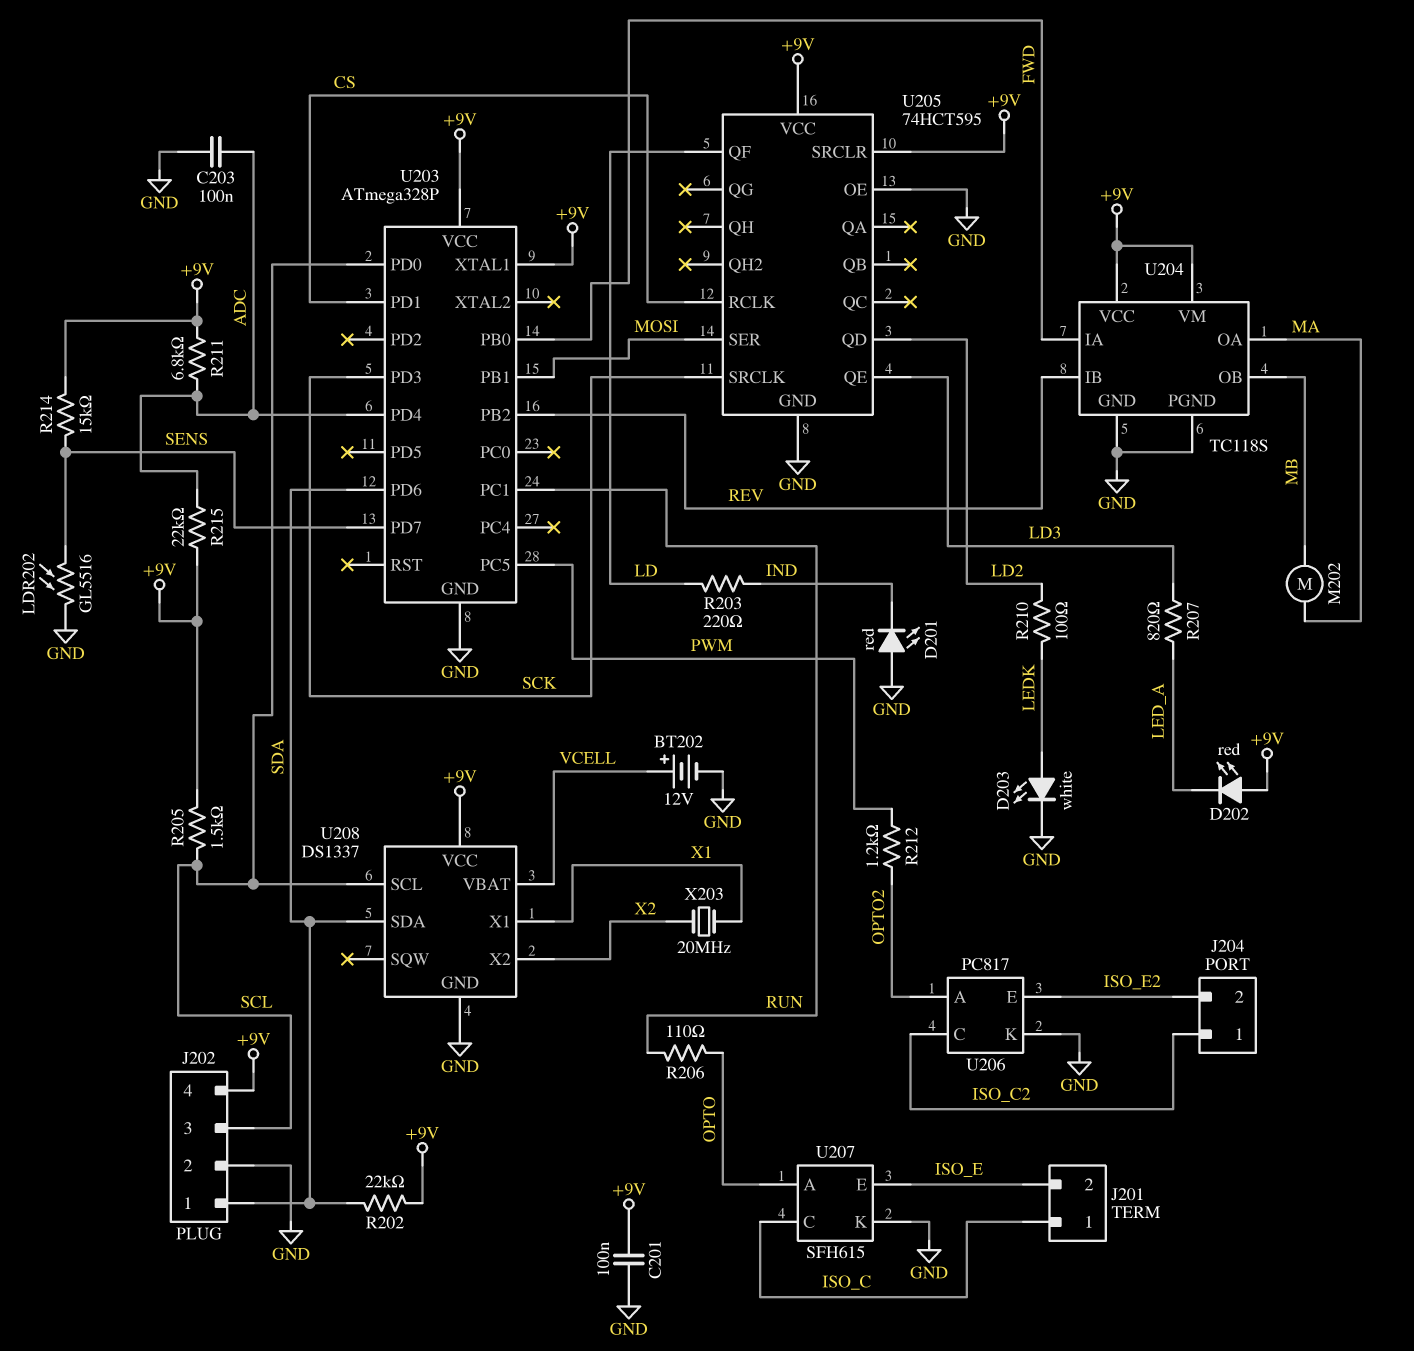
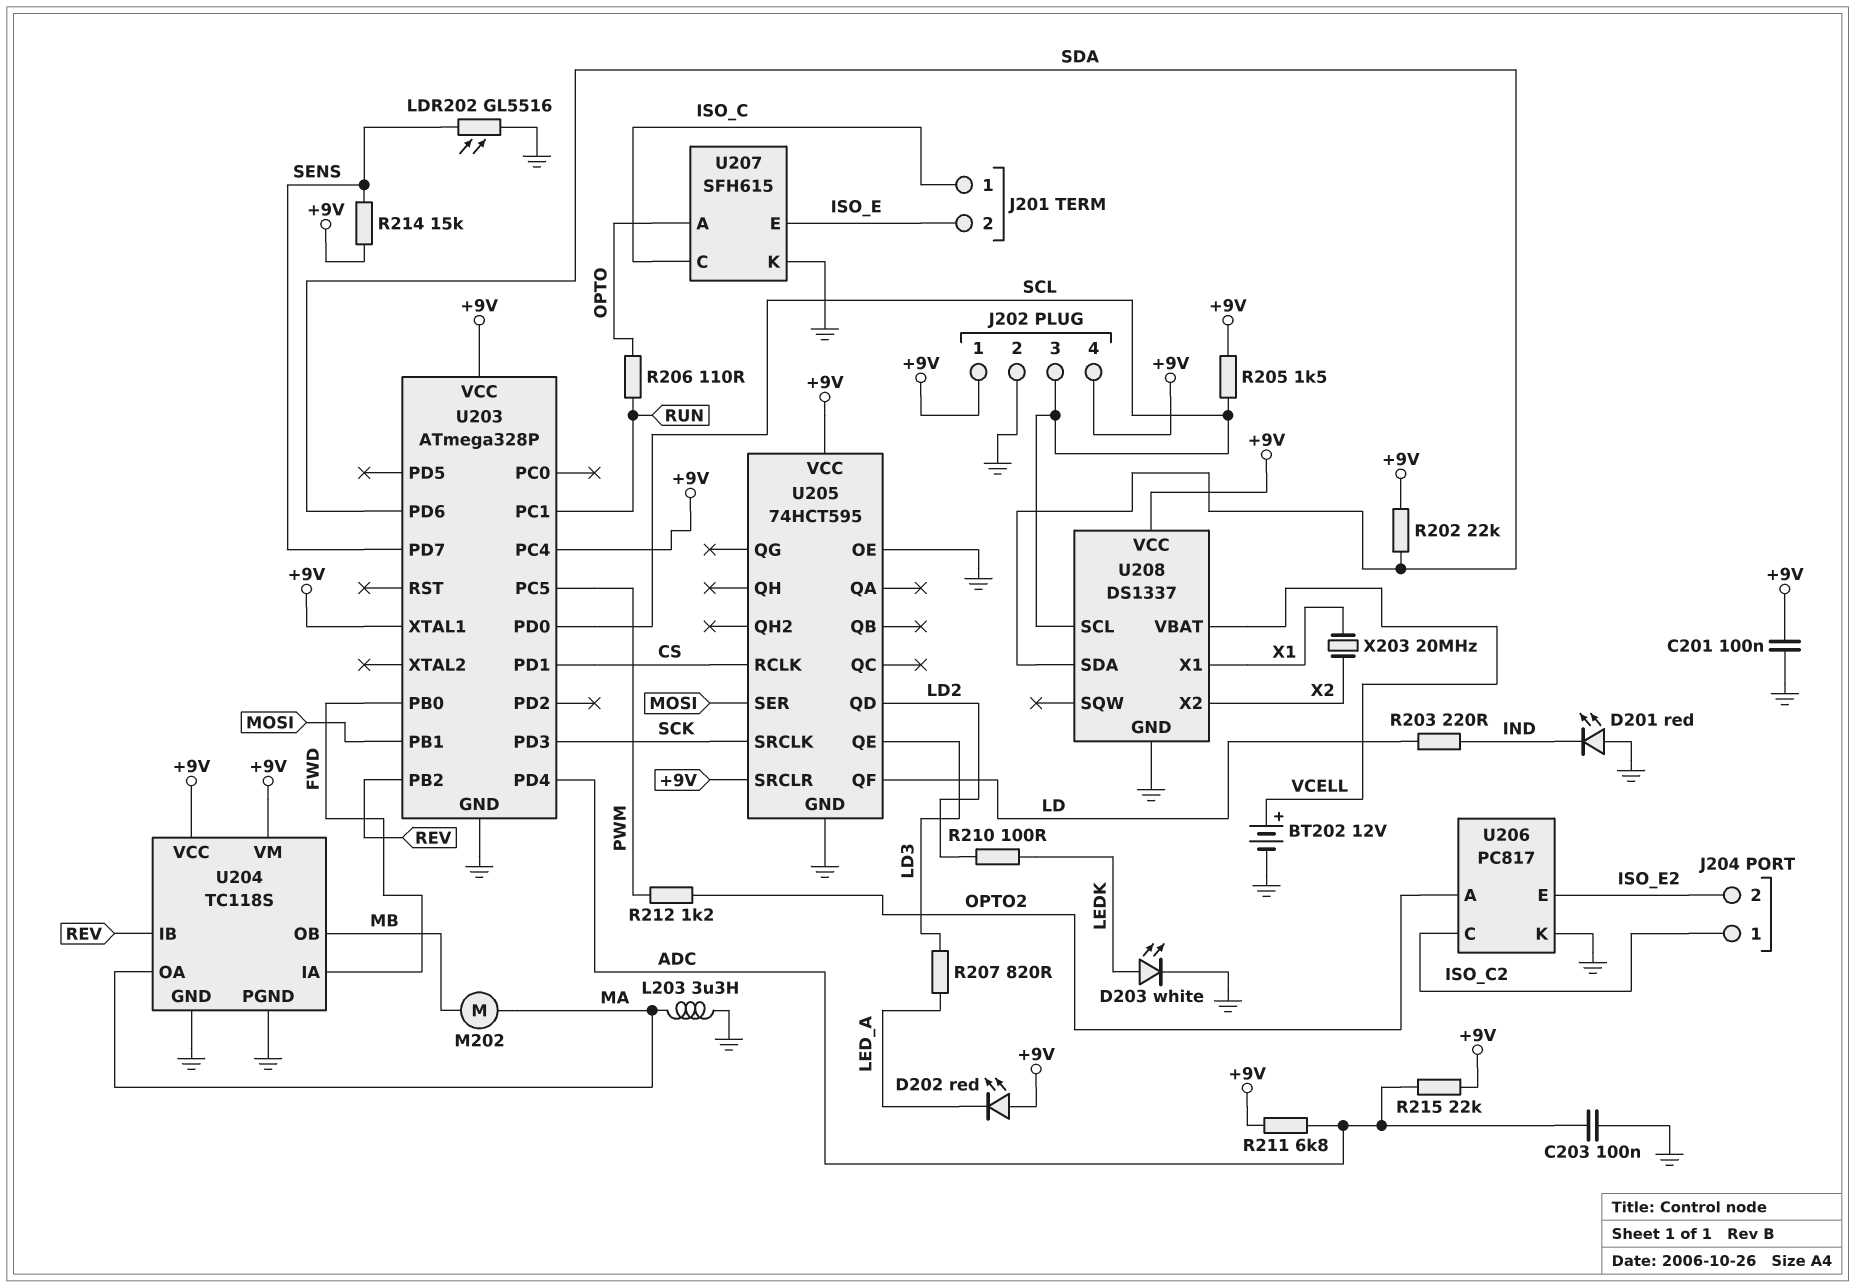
J202 pin 1: SDA -> +9V
L203: none -> 3.3uH (GND, MA)
U203 pin PC4: none -> +9V

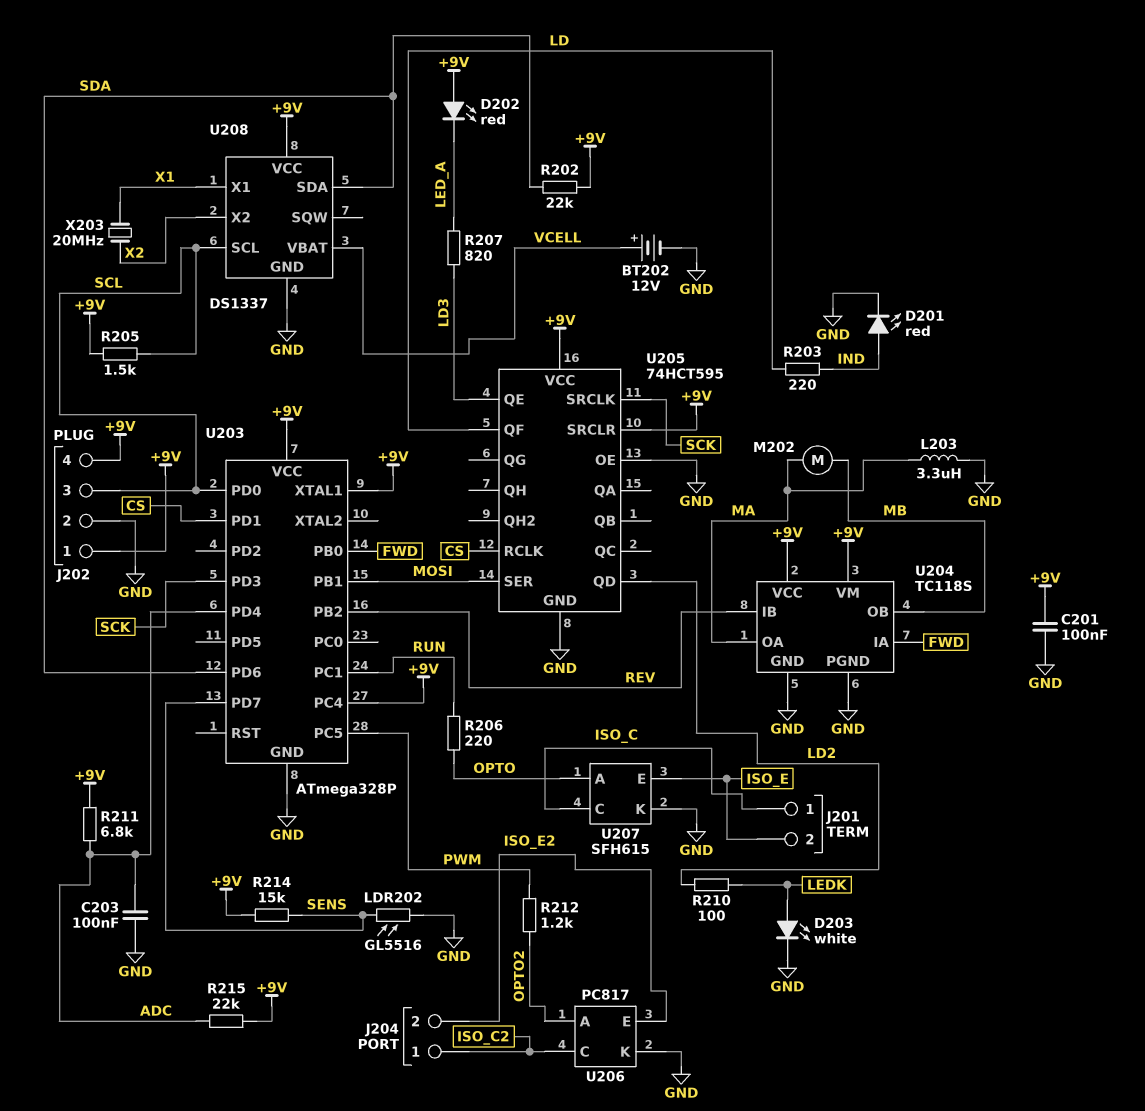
D201: LED red (A GND, K IND) -> LED red (A IND, K GND)
R206: 110 (OPTO, RUN) -> 220 (OPTO, RUN)

